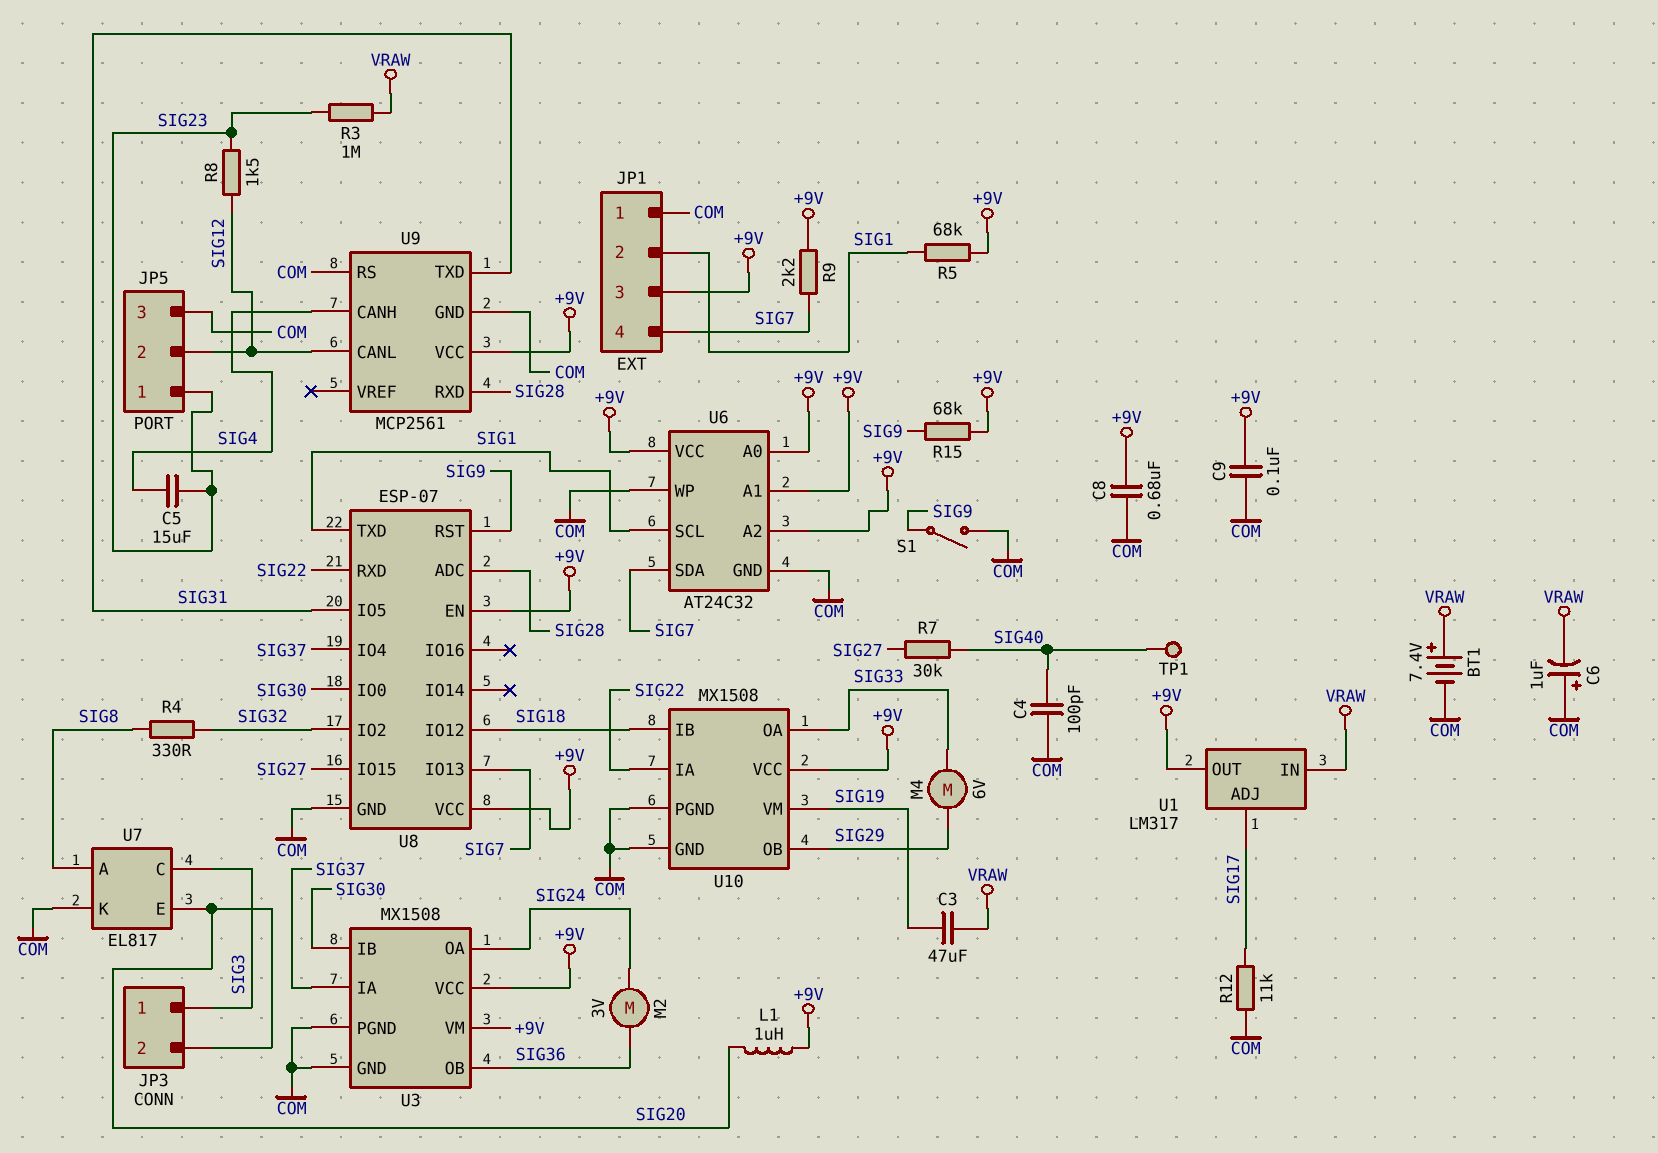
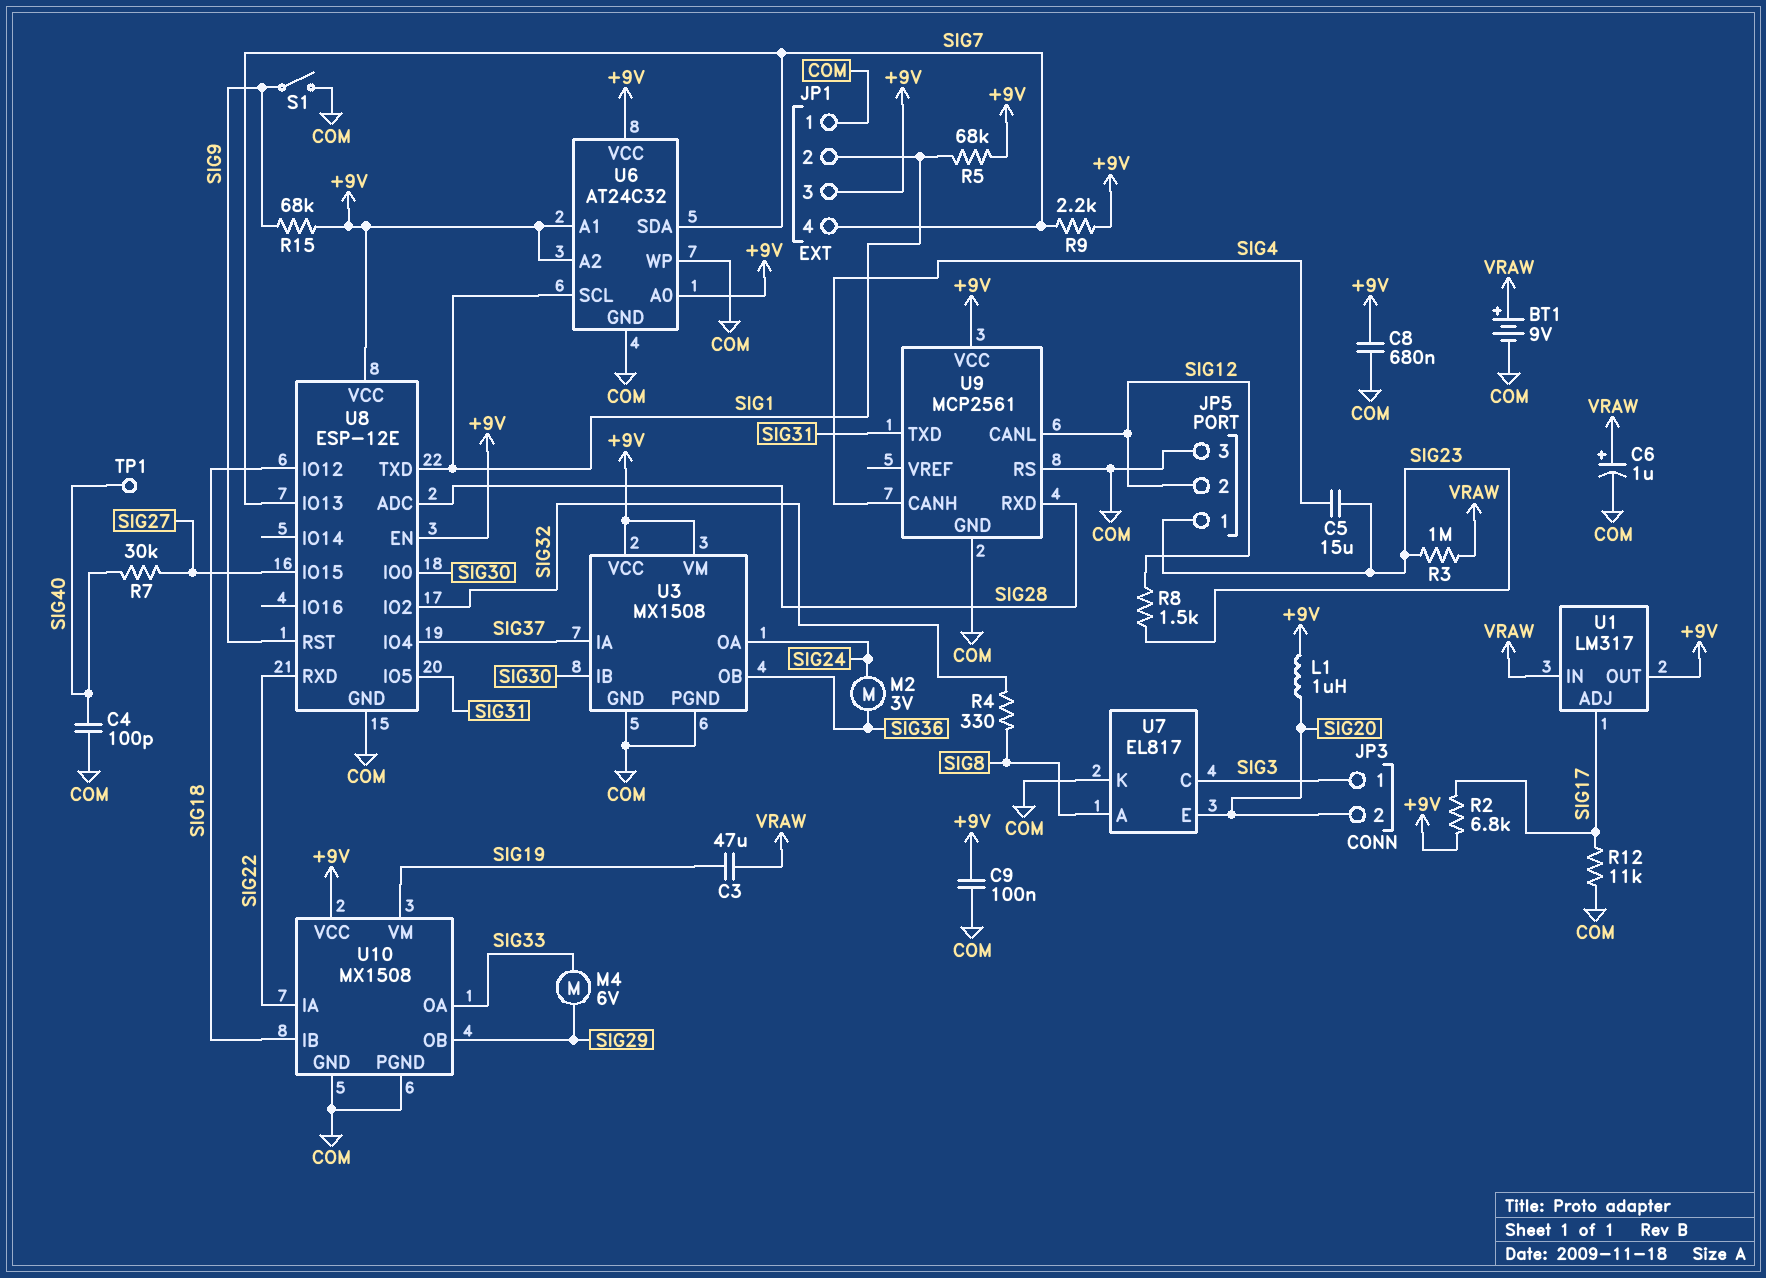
BT1: 7.4V (plus VRAW, minus COM) -> 9V (plus VRAW, minus COM)
C6: 1uF (plus COM, minus VRAW) -> 1uF (plus VRAW, minus COM)
R2: none -> 6.8k (+9V, SIG17)
U8: ESP-07 -> ESP-12E

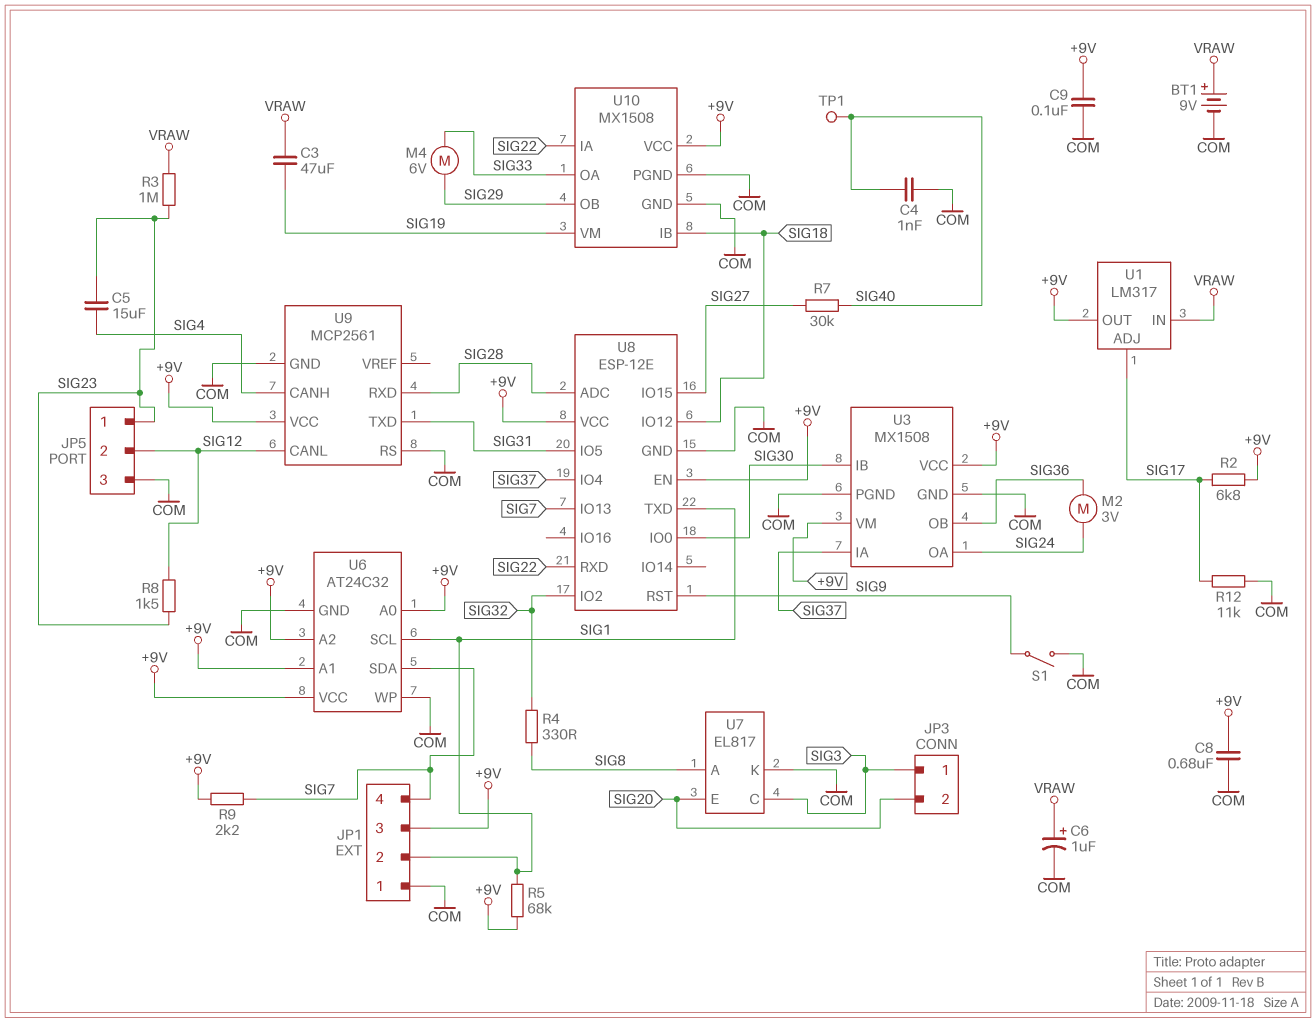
C4: 100pF (COM, SIG40) -> 1nF (COM, SIG40)
L1: 1uH (+9V, SIG20) -> none
R15: 68k (+9V, SIG9) -> none

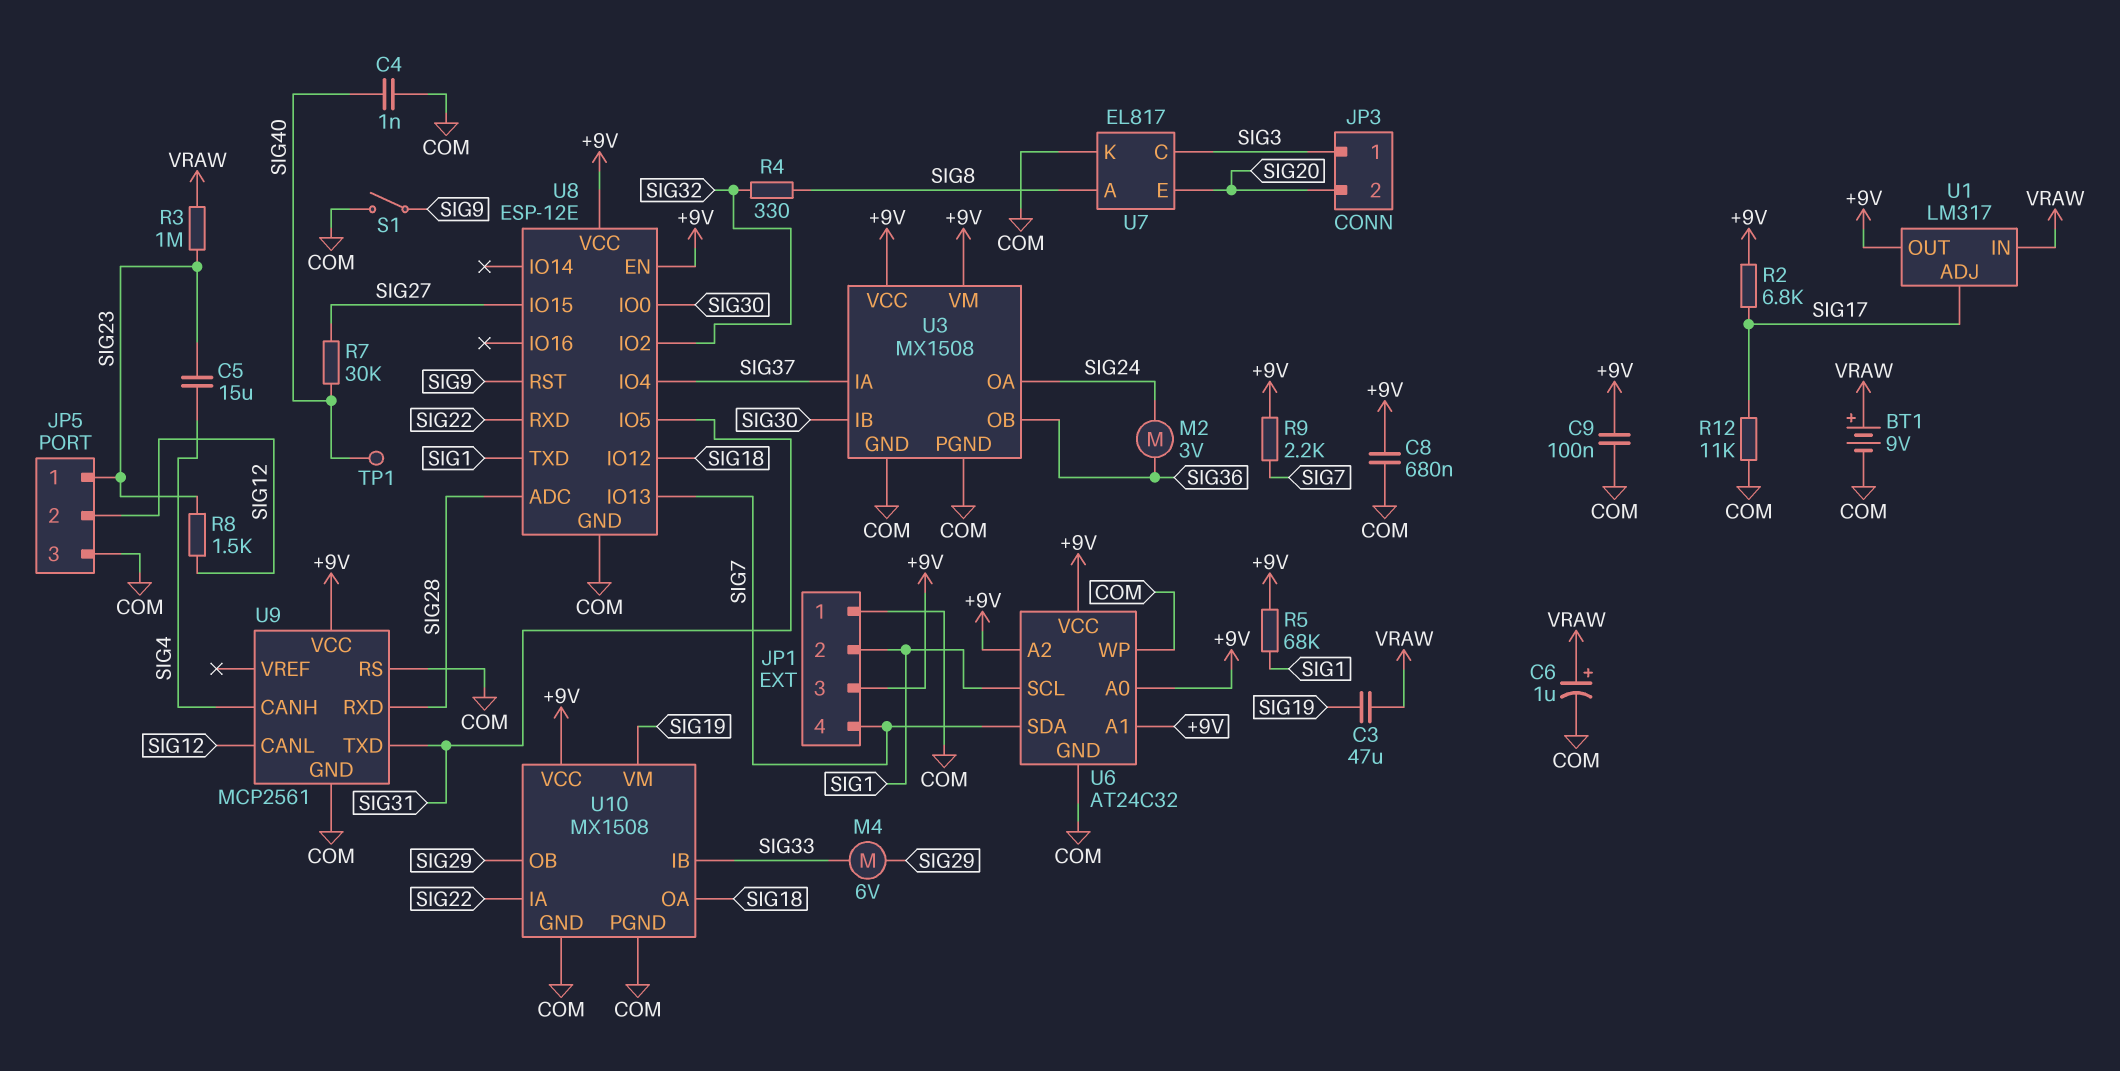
U10 pin IB: SIG18 -> SIG33
U10 pin OA: SIG33 -> SIG18

